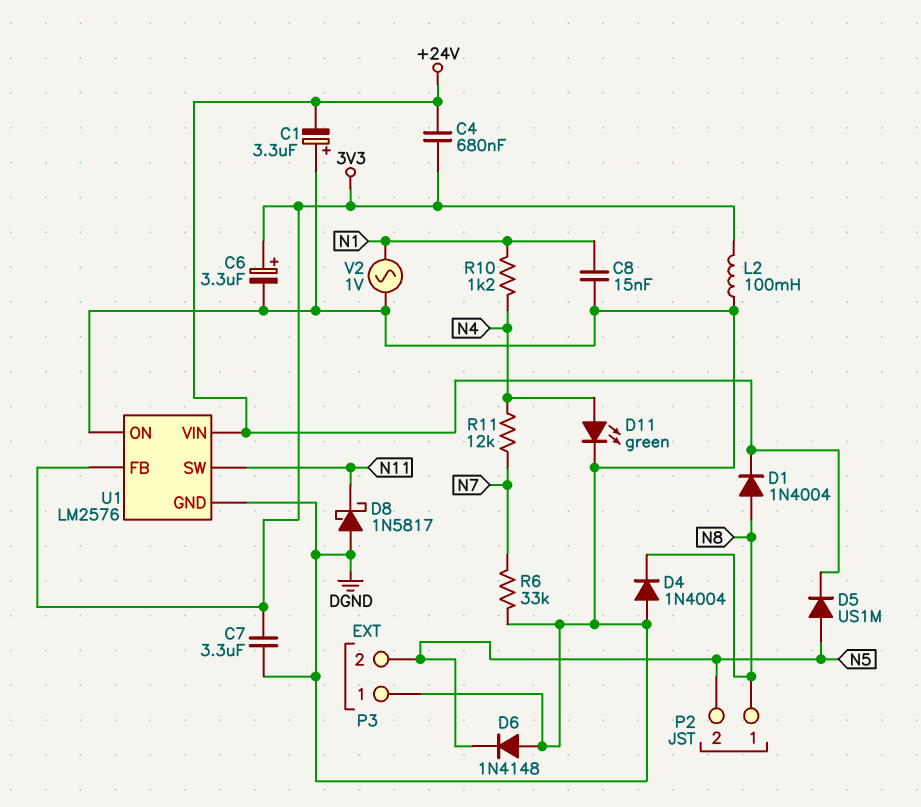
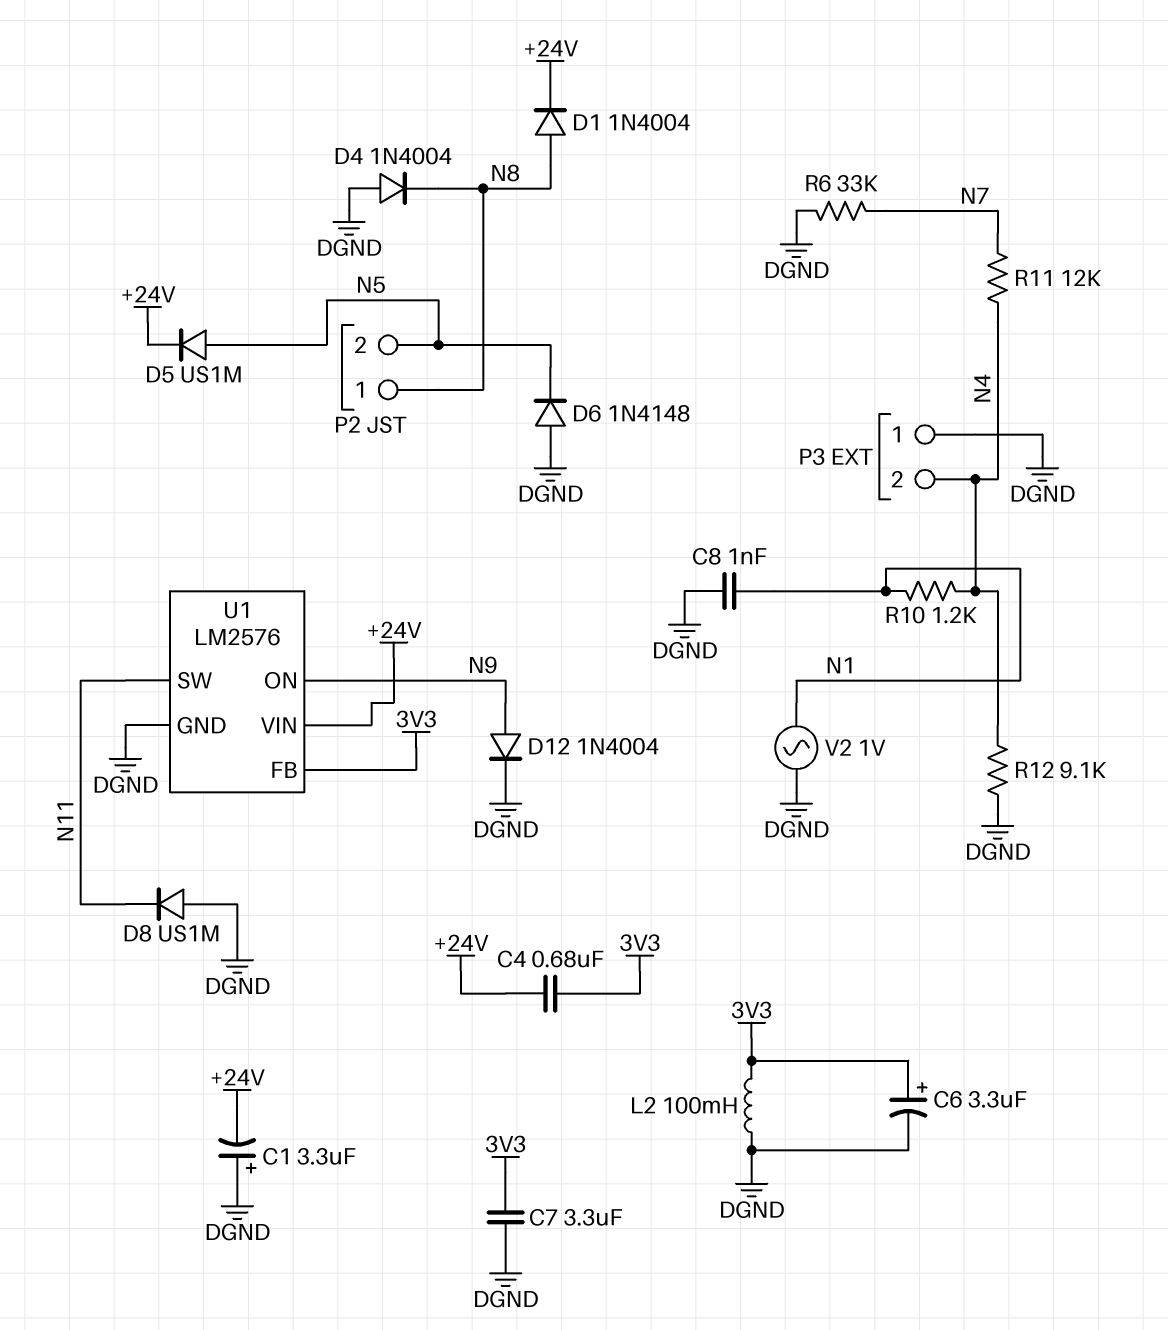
C8: 15nF (DGND, N1) -> 1nF (DGND, N1)
D8: schottky 1N5817 (A DGND, K N11) -> diode US1M (A DGND, K N11)
D11: LED green (A N4, K DGND) -> none
D12: none -> diode 1N4004 (A N9, K DGND)
P3 pin 2: N5 -> N4
R12: none -> 9.1k (DGND, N4)
U1 pin ON: DGND -> N9

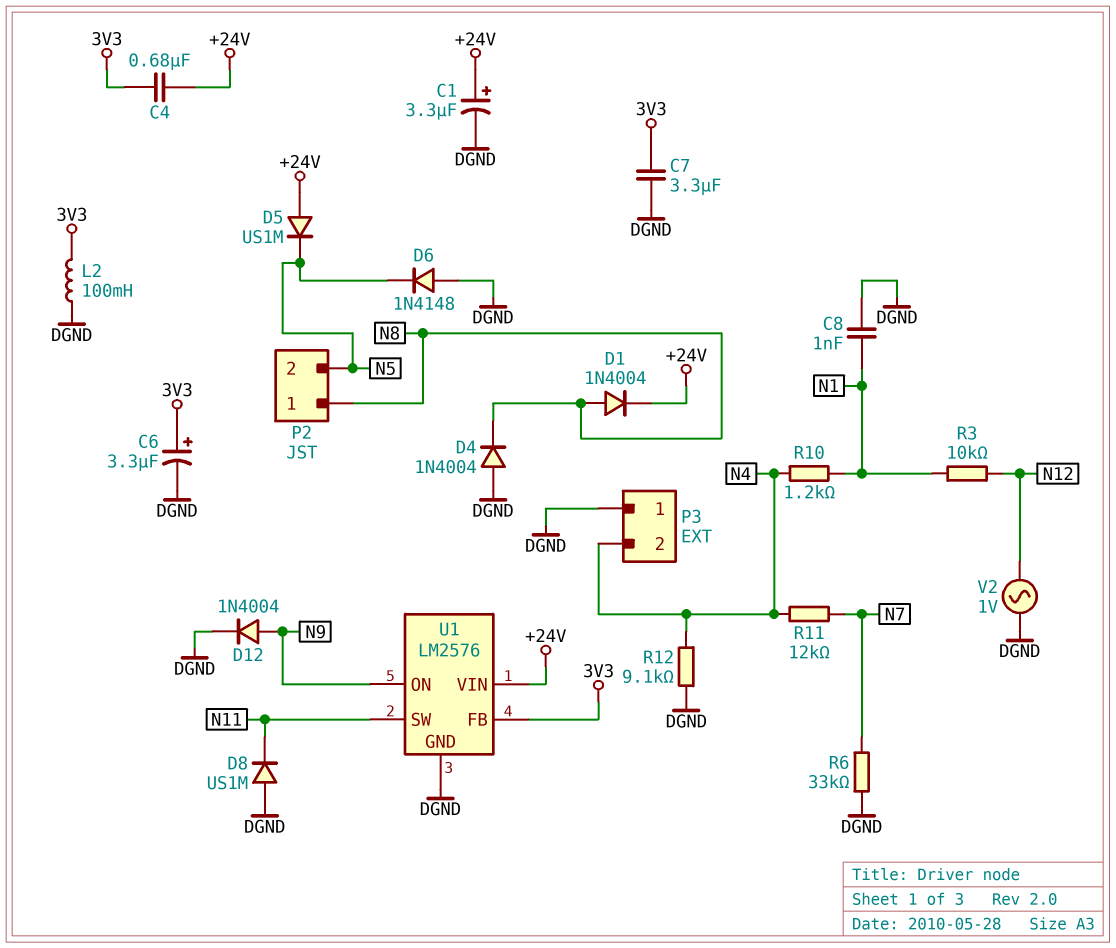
C1: 3.3uF (plus DGND, minus +24V) -> 3.3uF (plus +24V, minus DGND)
D5: diode US1M (A N5, K +24V) -> diode US1M (A +24V, K N5)
R3: none -> 10k (N1, N12)
V2: AC 1V (DGND, N1) -> AC 1V (DGND, N12)

